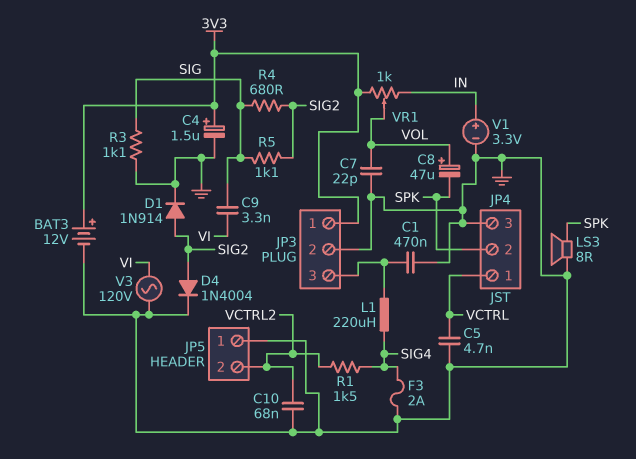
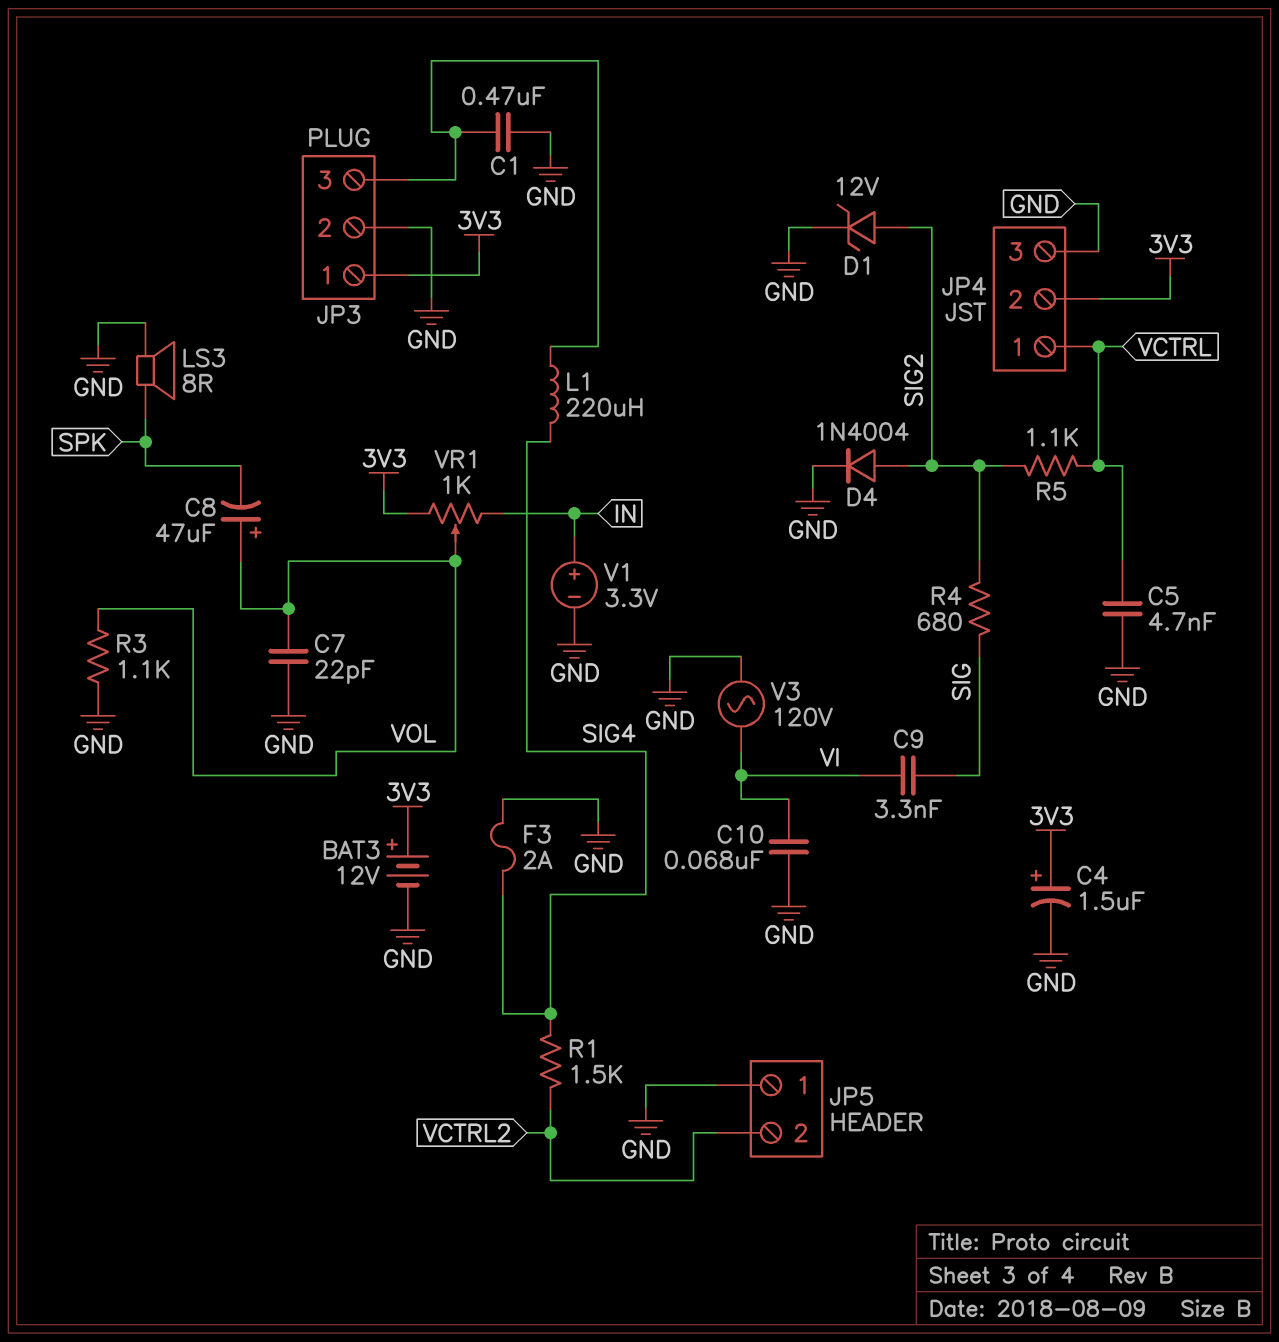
C10: 68nF (GND, VCTRL2) -> 68nF (GND, VI)
D1: diode 1N914 (A SIG2, K GND) -> zener 12V (A SIG2, K GND)
JP4 pin 2: SPK -> 3V3
R3: 1.1k (GND, SIG) -> 1.1k (GND, VOL)
R5: 1.1k (SIG, SIG2) -> 1.1k (SIG2, VCTRL)

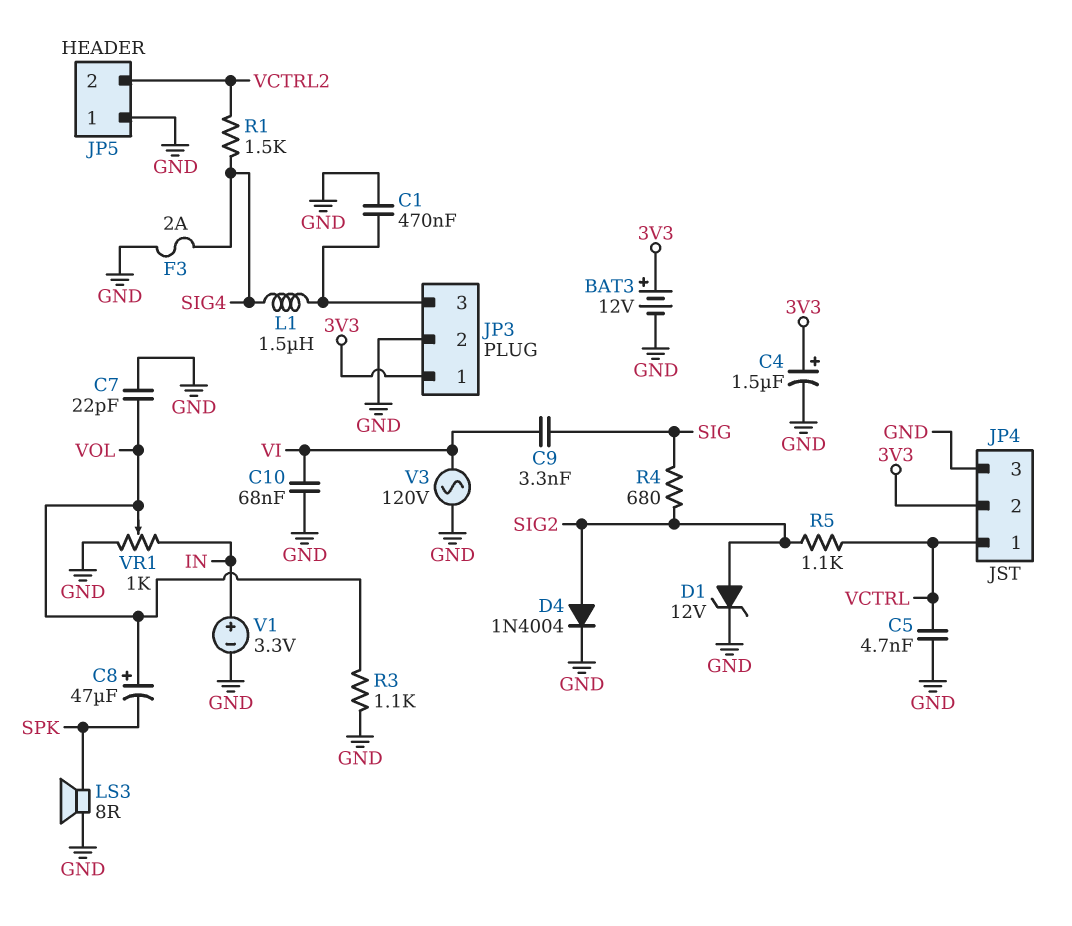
L1: 220uH (JP3/3, SIG4) -> 1.5uH (JP3/3, SIG4)
VR1: 1k (3V3, IN, wiper VOL) -> 1k (GND, IN, wiper VOL)

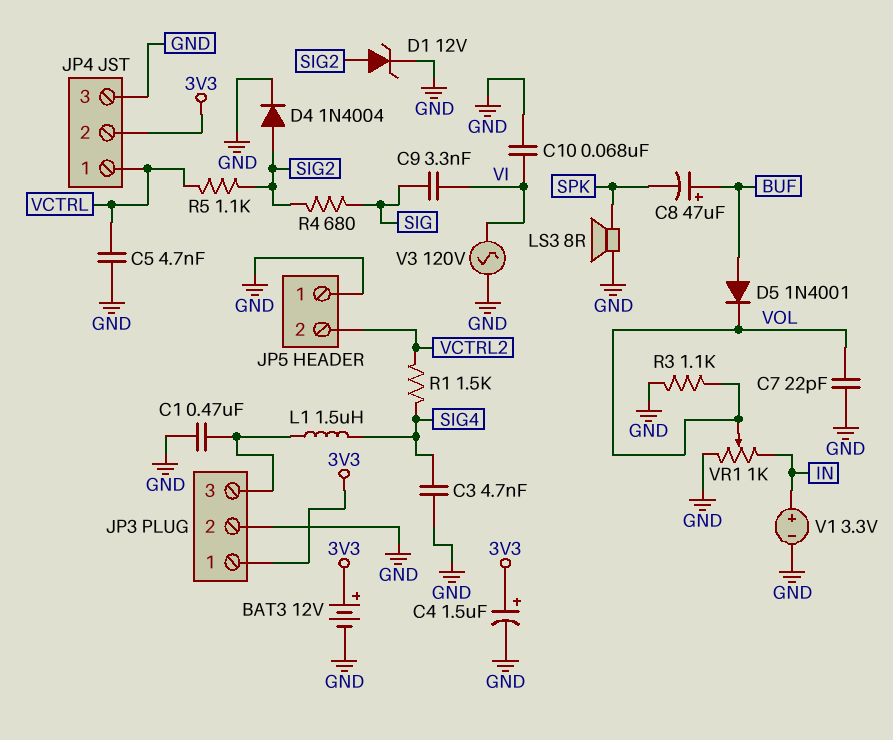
C3: none -> 4.7nF (GND, SIG4)
C8: 47uF (plus VOL, minus SPK) -> 47uF (plus BUF, minus SPK)
D5: none -> diode 1N4001 (A BUF, K VOL)
F3: 2A (GND, SIG4) -> none

